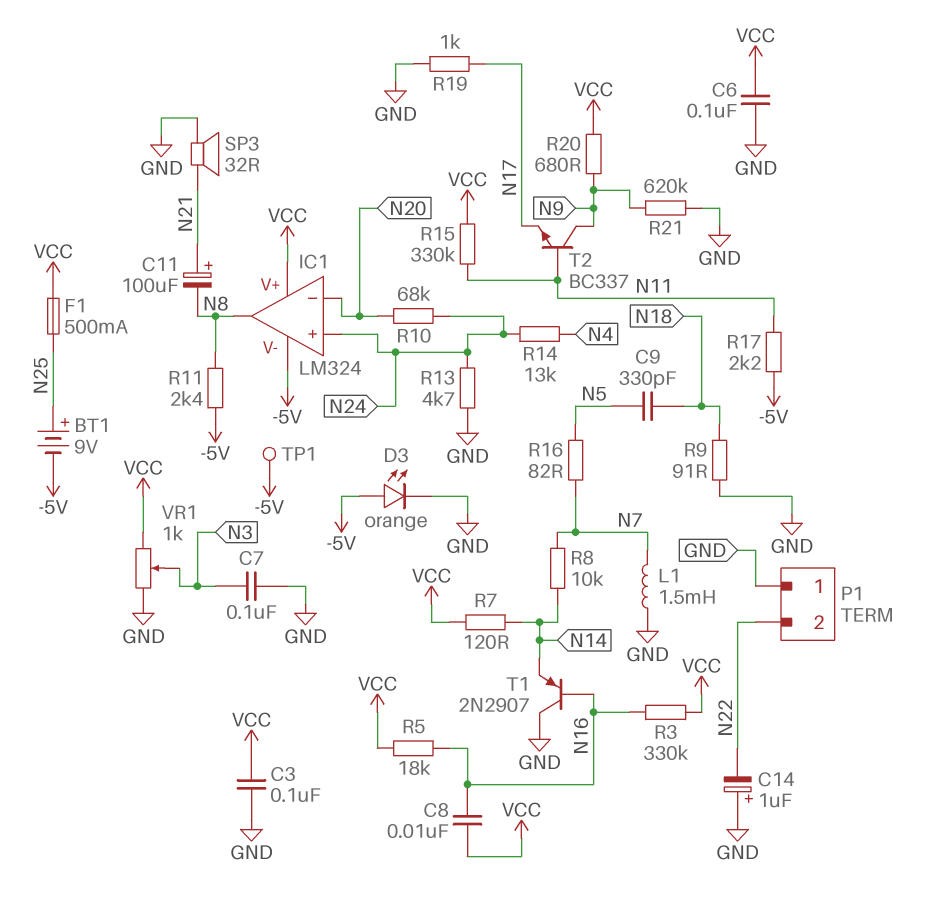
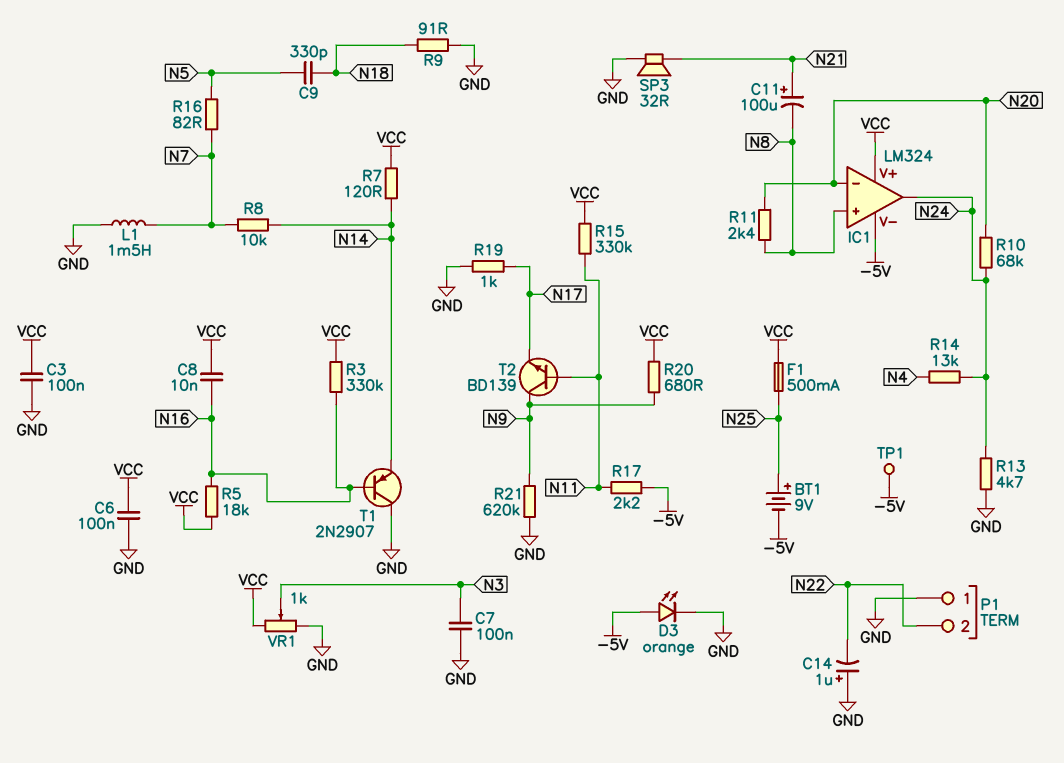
IC1 pin in+: N24 -> N8
IC1 pin out: N8 -> N24
R11: 2.4k (-5V, N8) -> 2.4k (N8, N20)
T2: NPN BC337 (B N11, C N9, E N17) -> NPN BD139 (B N11, C N9, E N17)

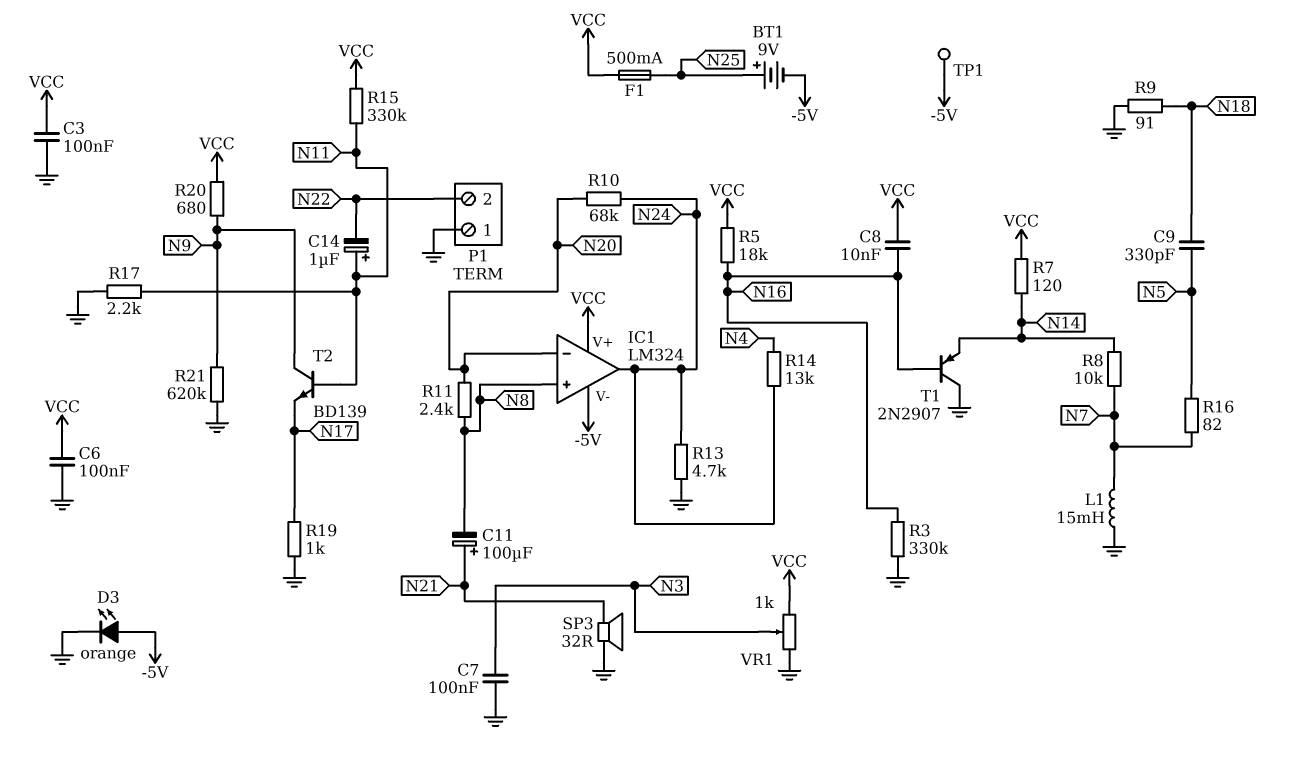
C14: 1uF (plus GND, minus N22) -> 1uF (plus N11, minus N22)
L1: 1.5mH (GND, N7) -> 15mH (GND, N7)
R3: 330k (N16, VCC) -> 330k (GND, N16)
R17: 2.2k (-5V, N11) -> 2.2k (GND, N11)

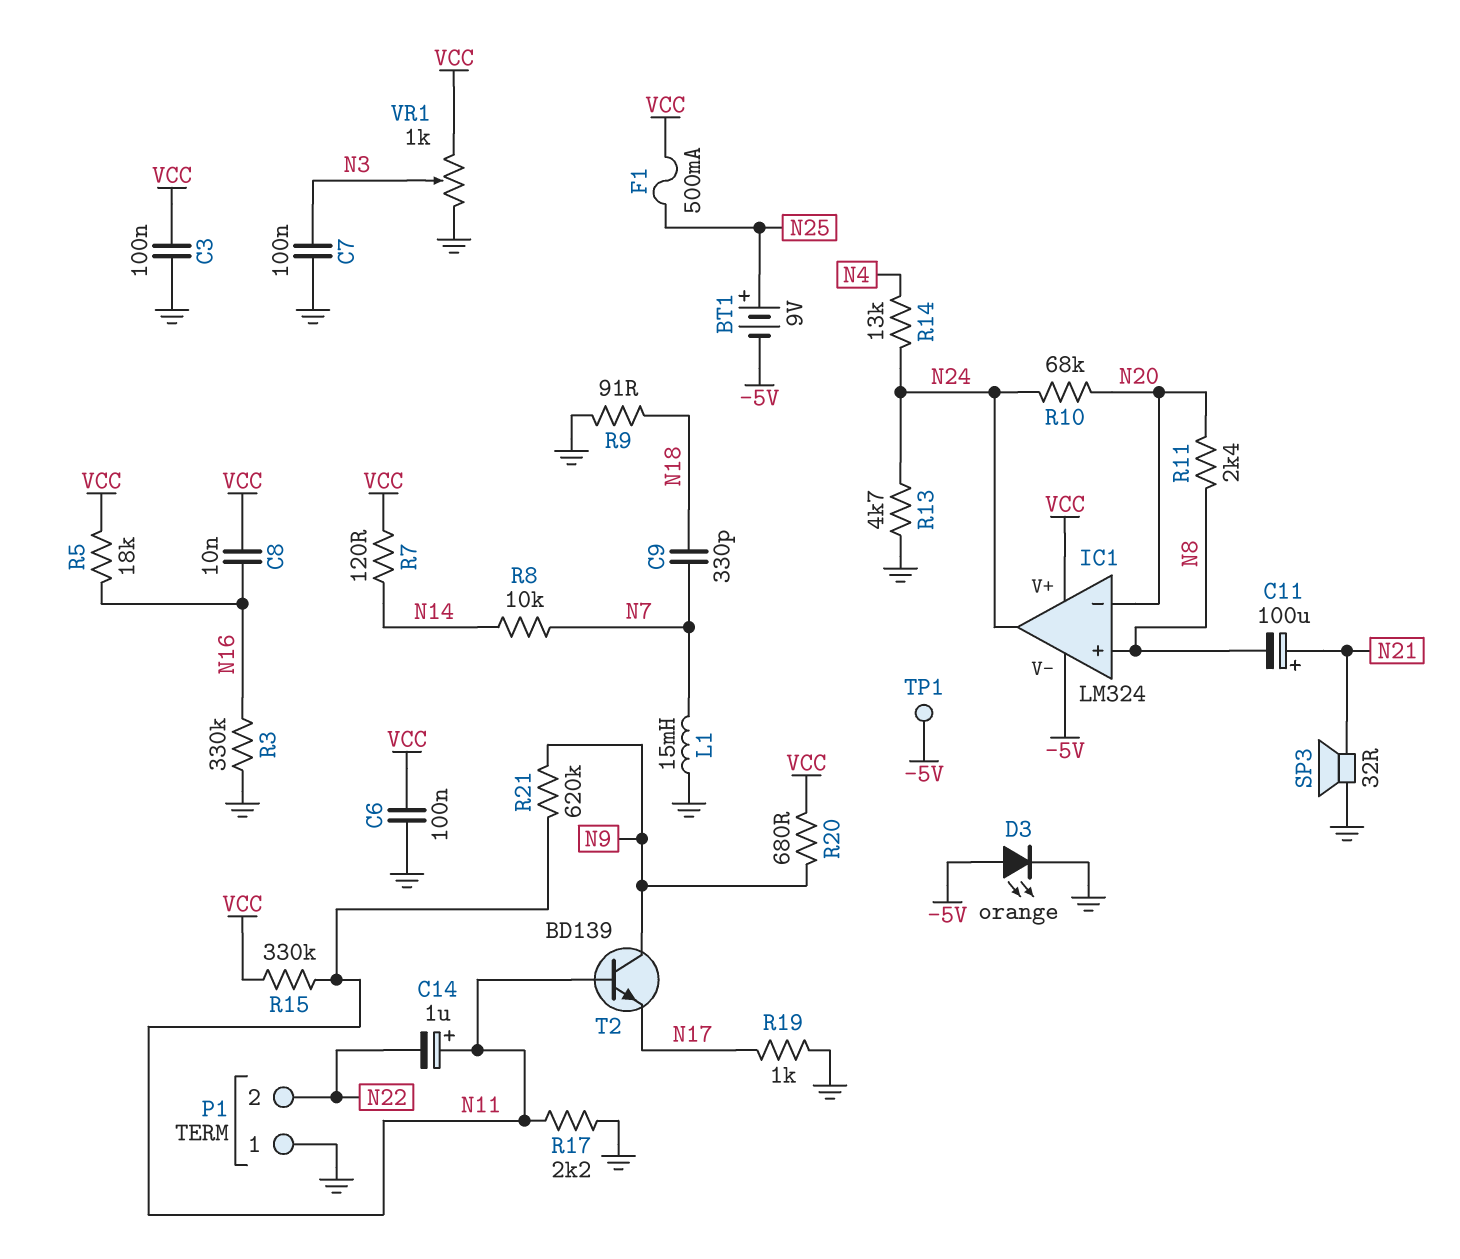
C9: 330pF (N5, N18) -> 330pF (N7, N18)
R16: 82 (N5, N7) -> none
R21: 620k (GND, N9) -> 620k (N9, N11)
T1: PNP 2N2907 (B N16, C GND, E N14) -> none

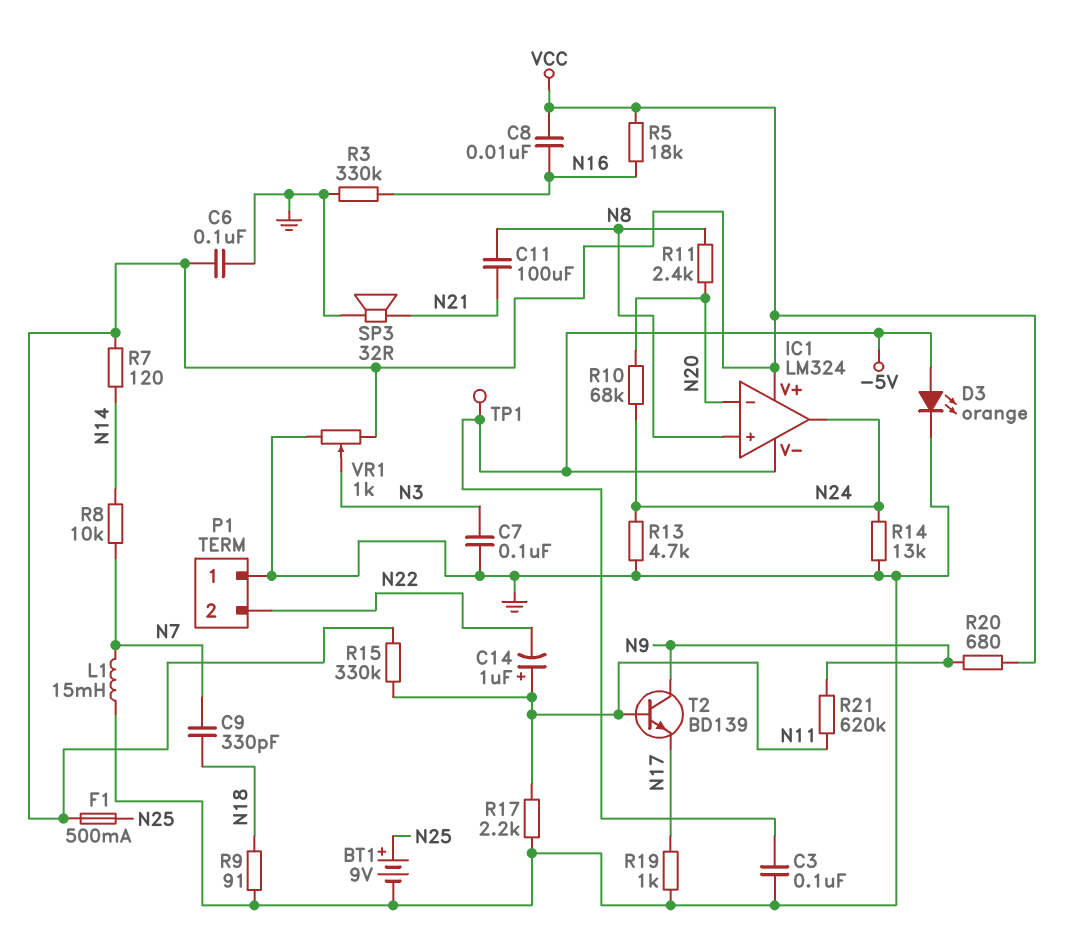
BT1: 9V (plus N25, minus -5V) -> 9V (plus N25, minus GND)
C3: 100nF (GND, VCC) -> 100nF (-5V, GND)
C11: 100uF (plus N21, minus N8) -> 100uF (N8, N21)
R14: 13k (N4, N24) -> 13k (GND, N24)

